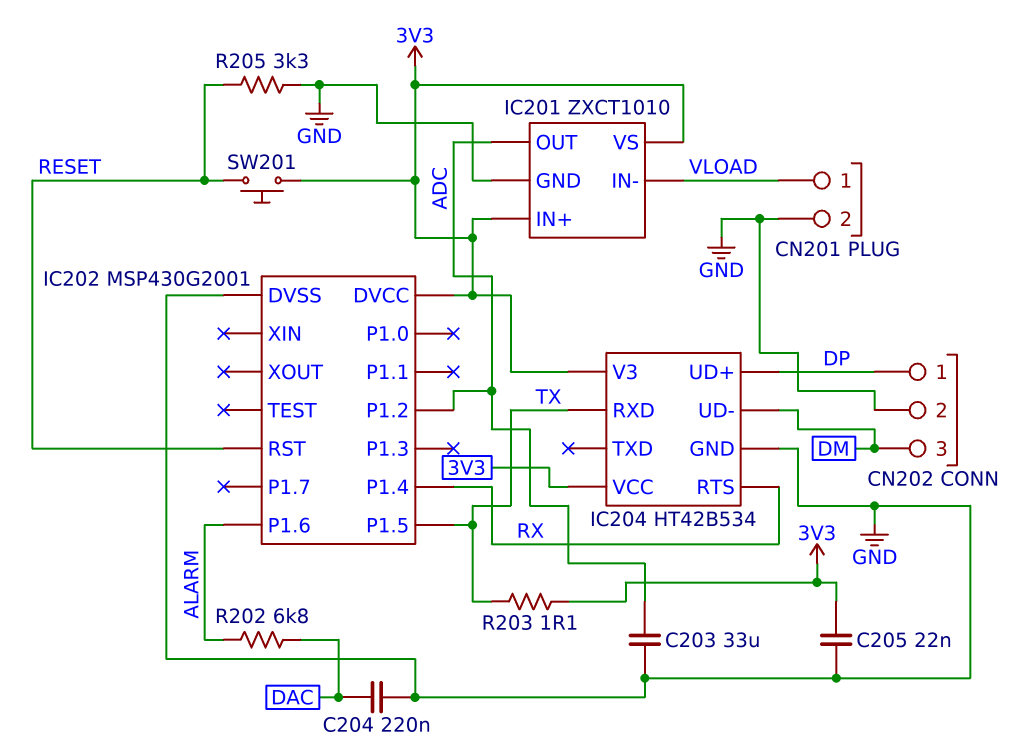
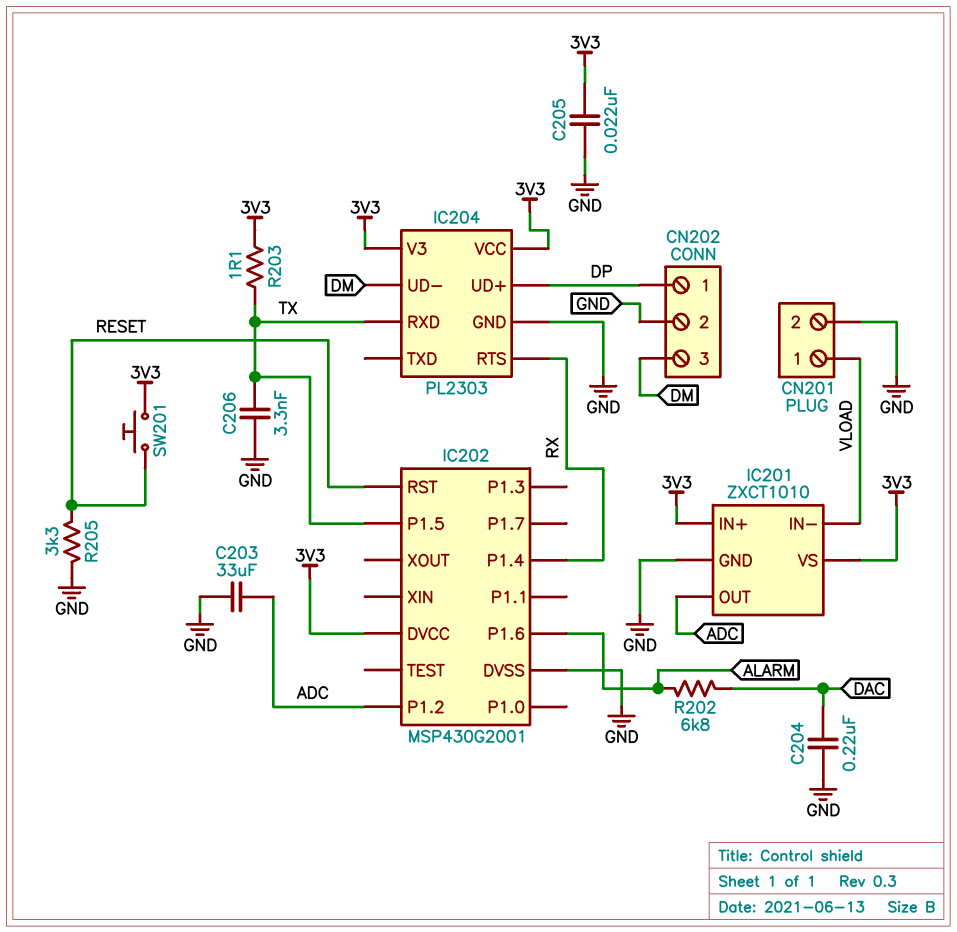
C206: none -> 3.3nF (GND, TX)
IC204: HT42B534 -> PL2303

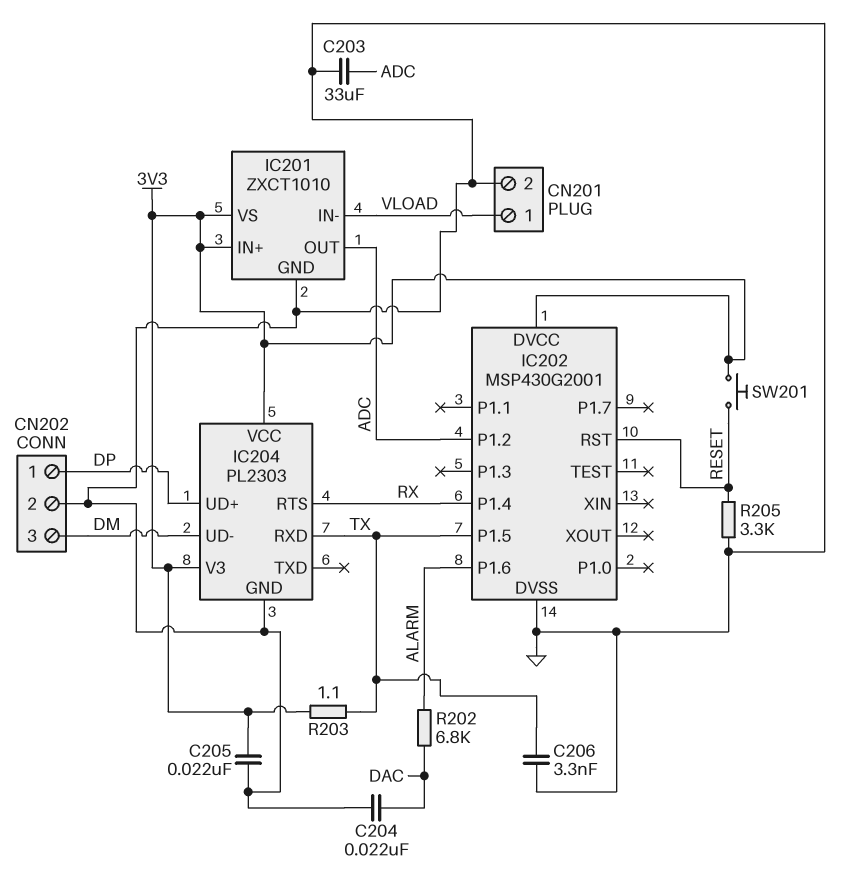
C204: 220nF (DAC, GND) -> 22nF (DAC, GND)

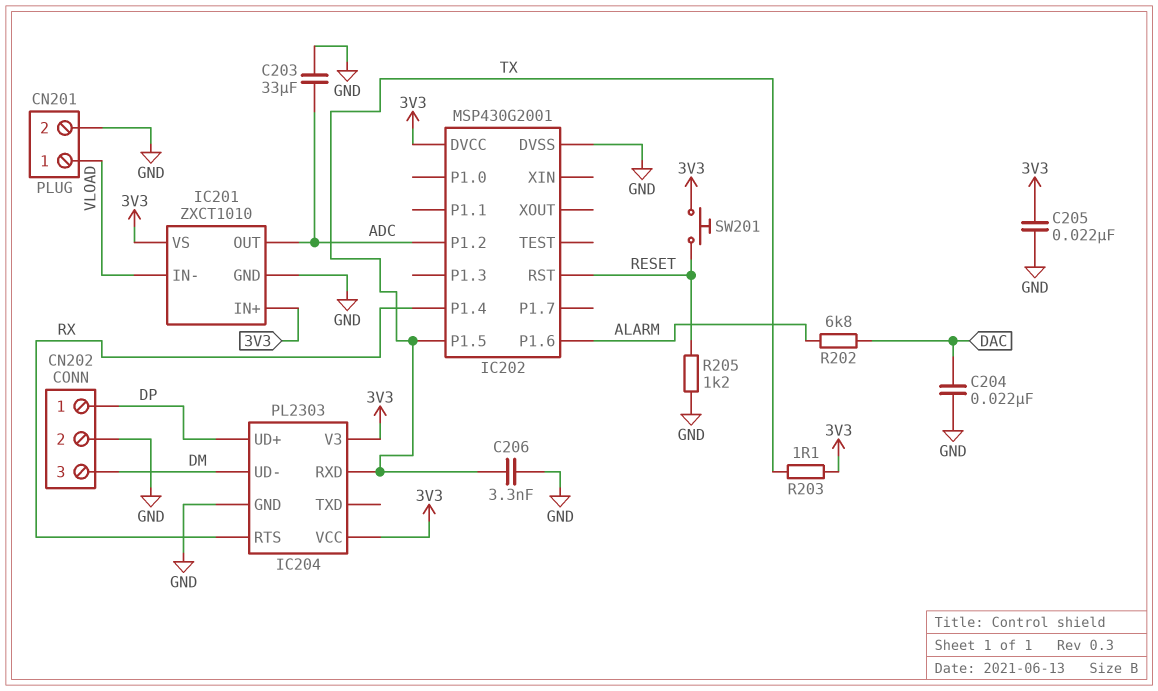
R205: 3.3k (GND, RESET) -> 1.2k (GND, RESET)

